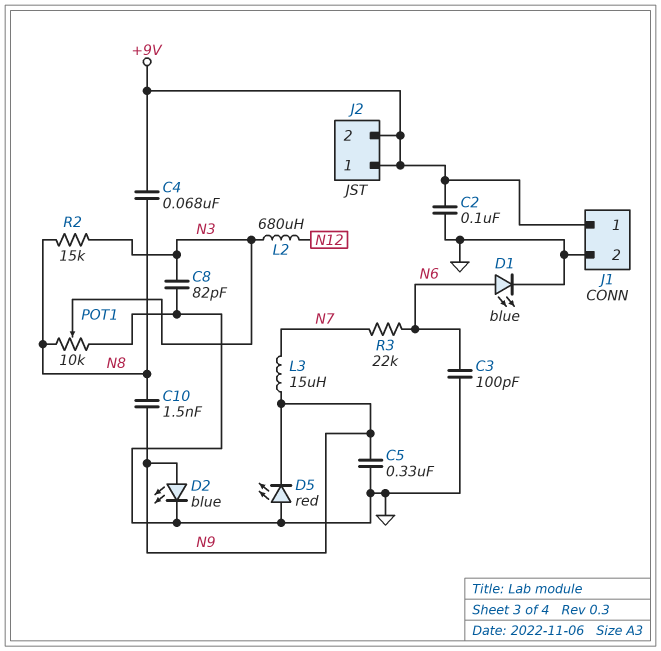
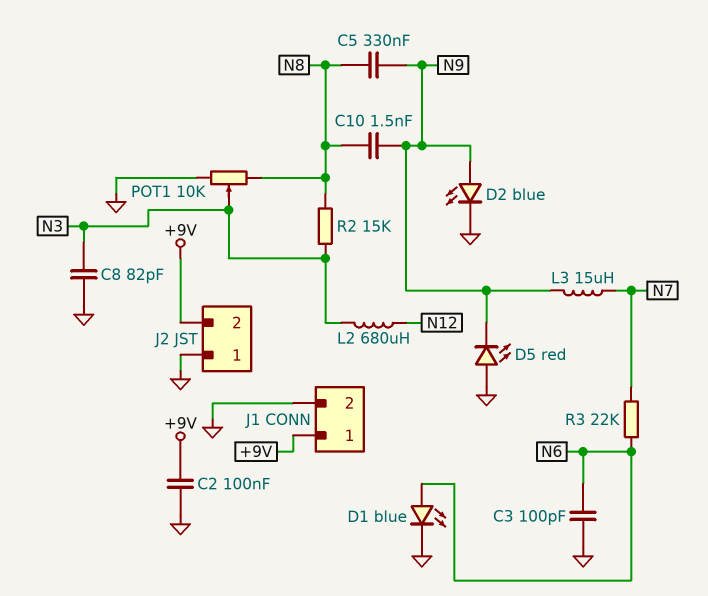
C4: 68nF (+9V, N8) -> none
C5: 330nF (GND, N9) -> 330nF (N8, N9)
J2 pin 1: +9V -> GND

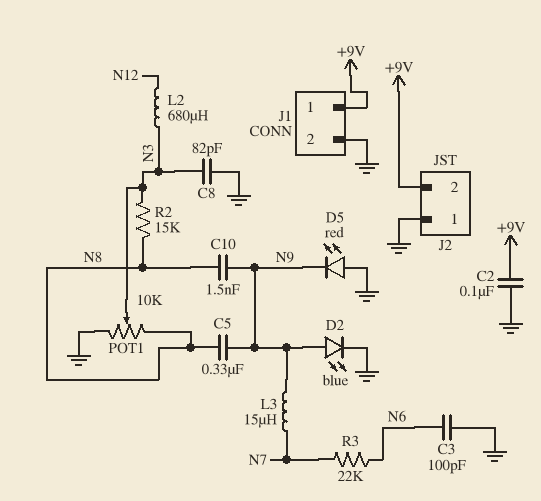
D1: LED blue (A N6, K GND) -> none

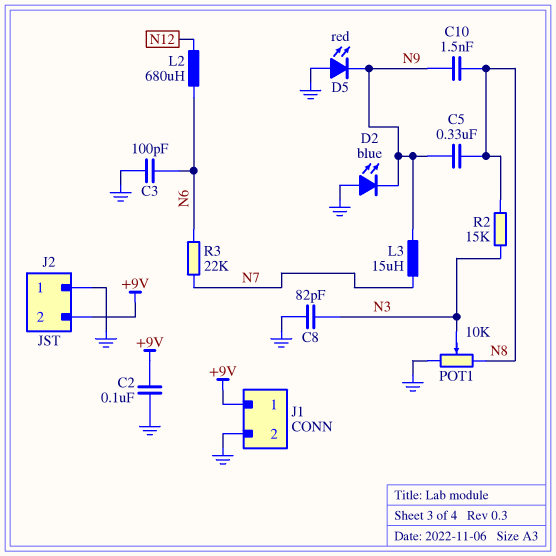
D2: LED blue (A N9, K GND) -> LED blue (A GND, K N9)
L2: 680uH (N3, N12) -> 680uH (N6, N12)

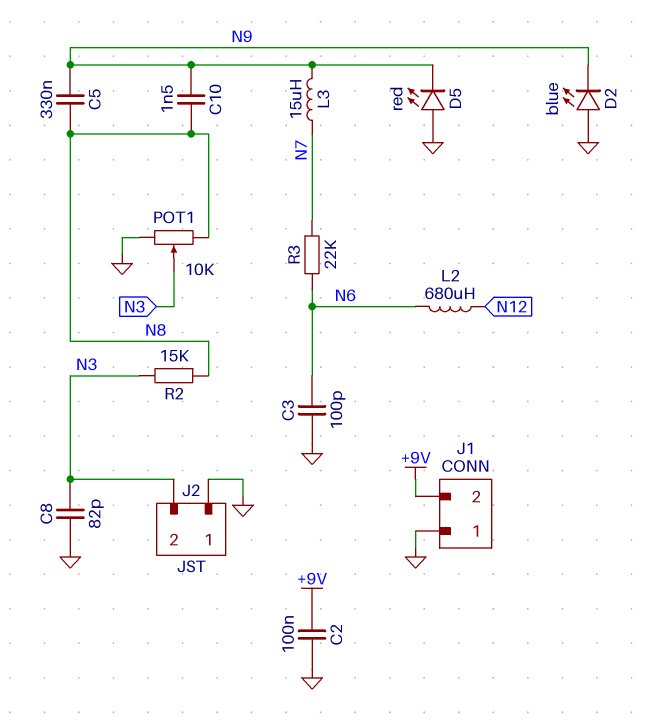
J1 pin 1: +9V -> GND
J1 pin 2: GND -> +9V
J2 pin 2: +9V -> N3

